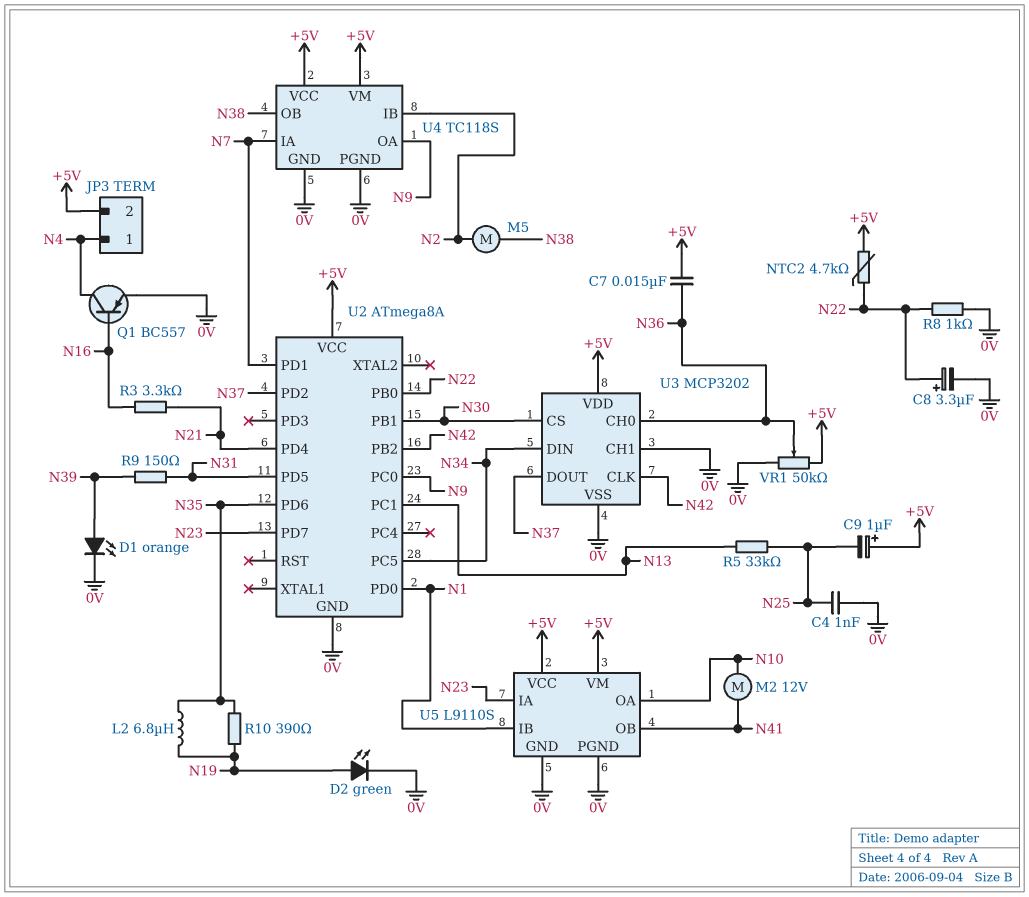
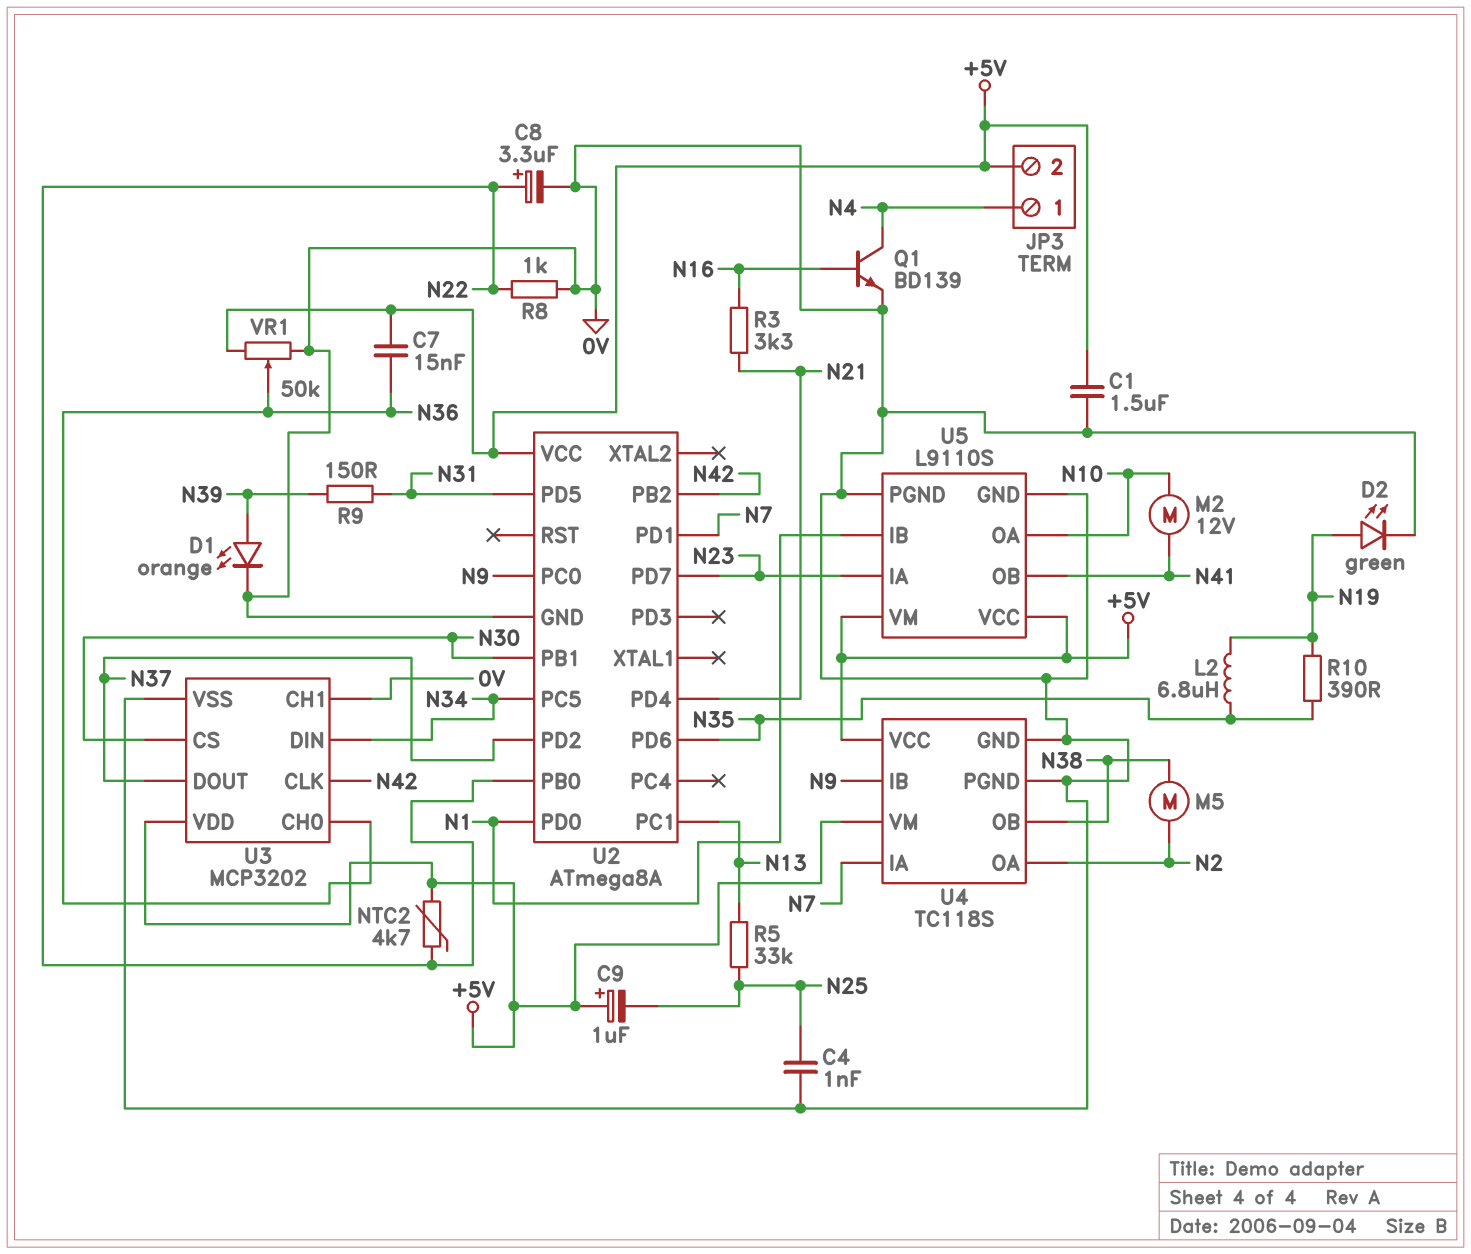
C1: none -> 1.5uF (+5V, 0V)
Q1: PNP BC557 (B N16, C N4, E 0V) -> NPN BD139 (B N16, C N4, E 0V)
U4 pin IB: N2 -> N9
U4 pin OA: N9 -> N2

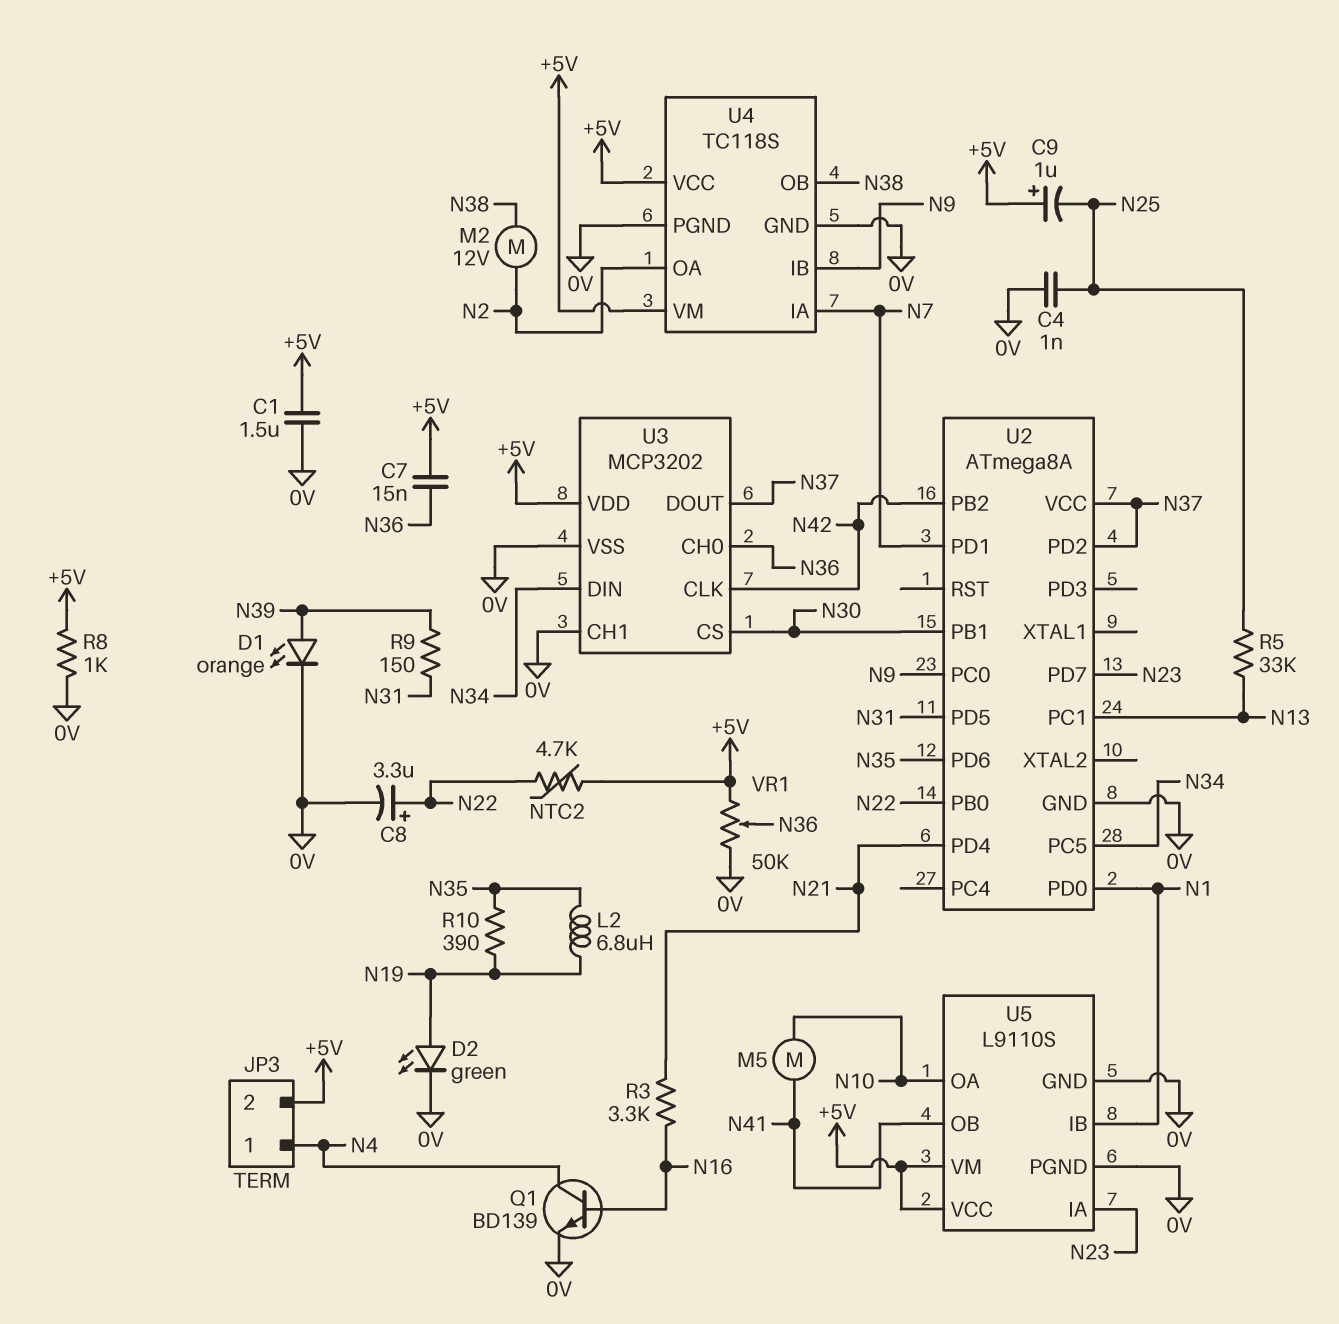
M2: motor 12V (N10, N41) -> motor 12V (N2, N38)
M5: motor (N2, N38) -> motor (N10, N41)
R8: 1k (0V, N22) -> 1k (+5V, 0V)
U2 pin VCC: +5V -> N37

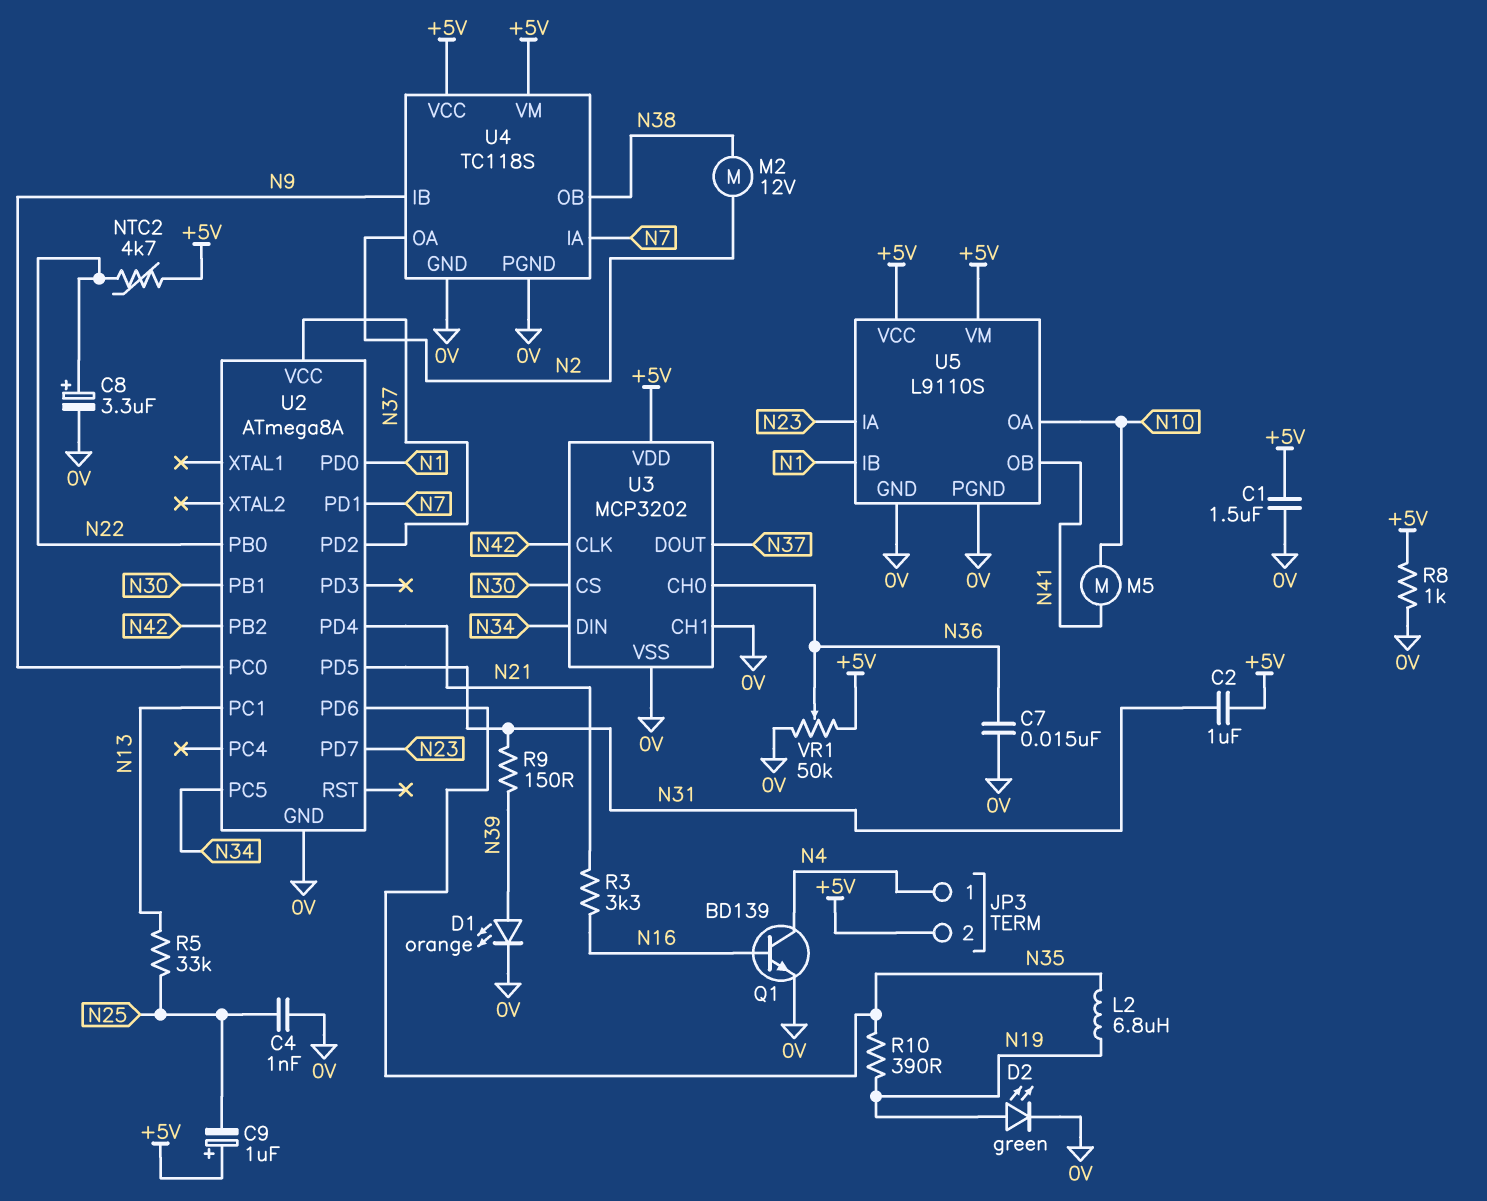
C2: none -> 1uF (+5V, N31)
C7: 15nF (+5V, N36) -> 15nF (0V, N36)

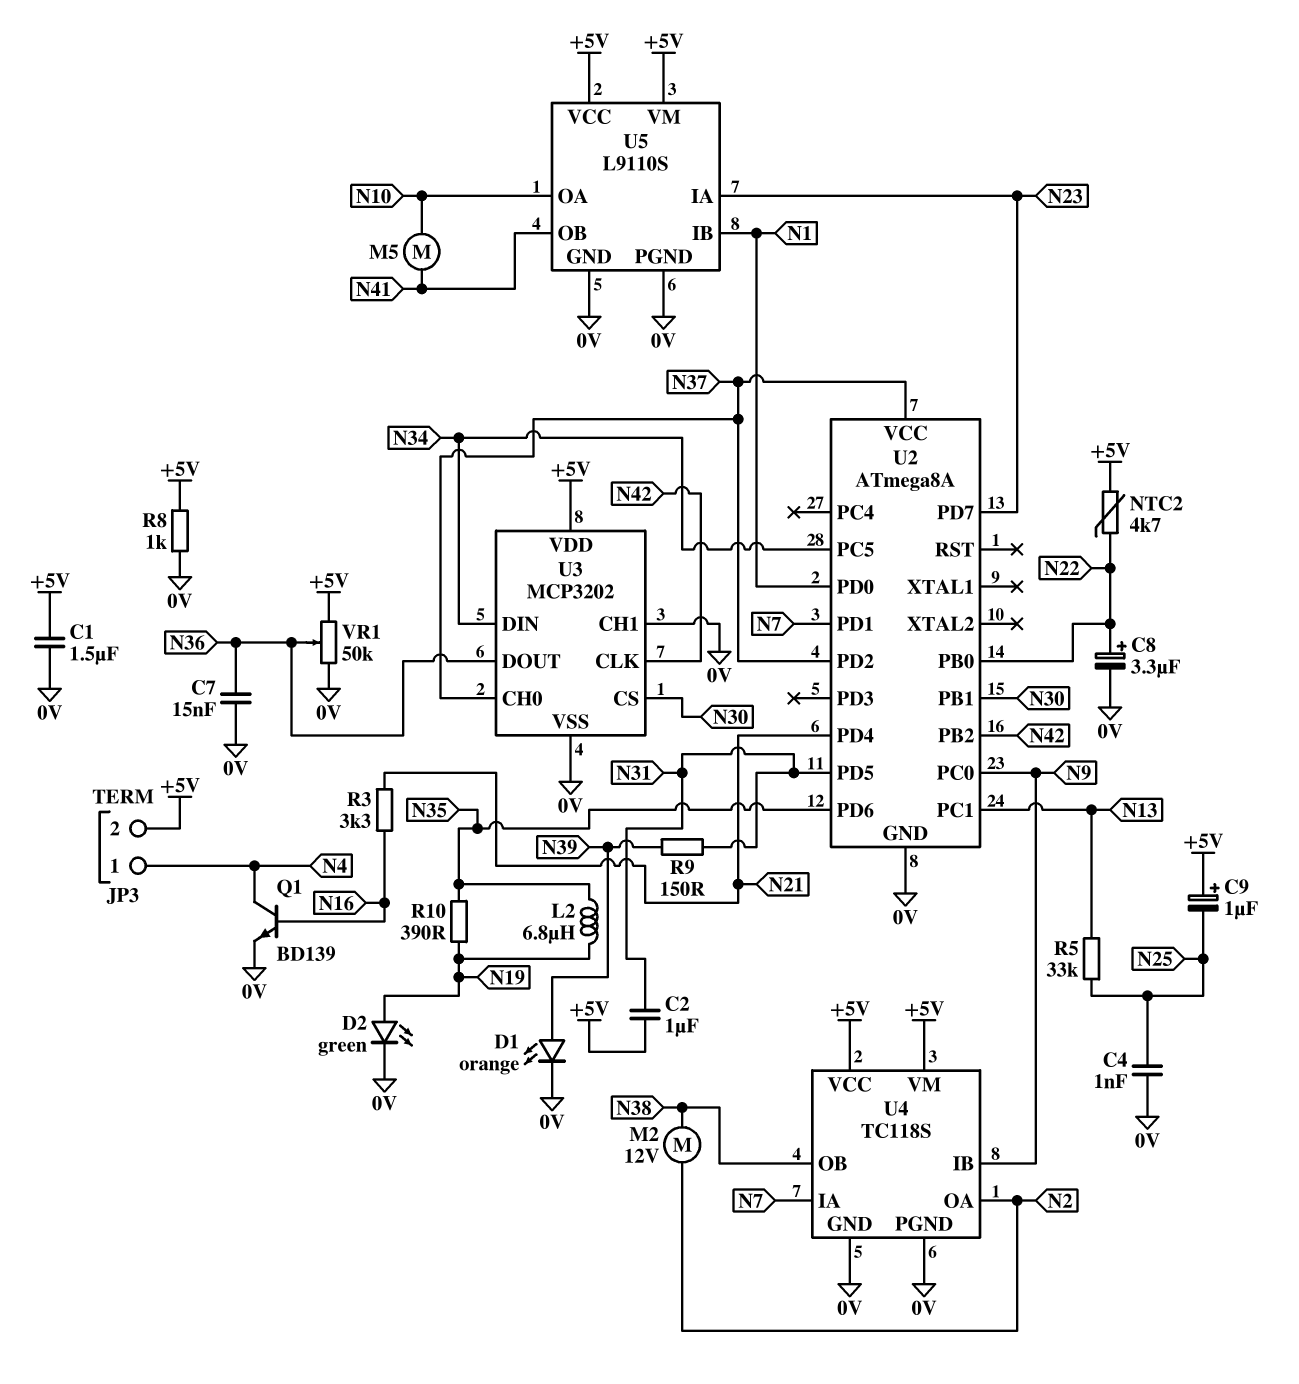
U3 pin CH0: N36 -> N37
U3 pin DOUT: N37 -> N36

